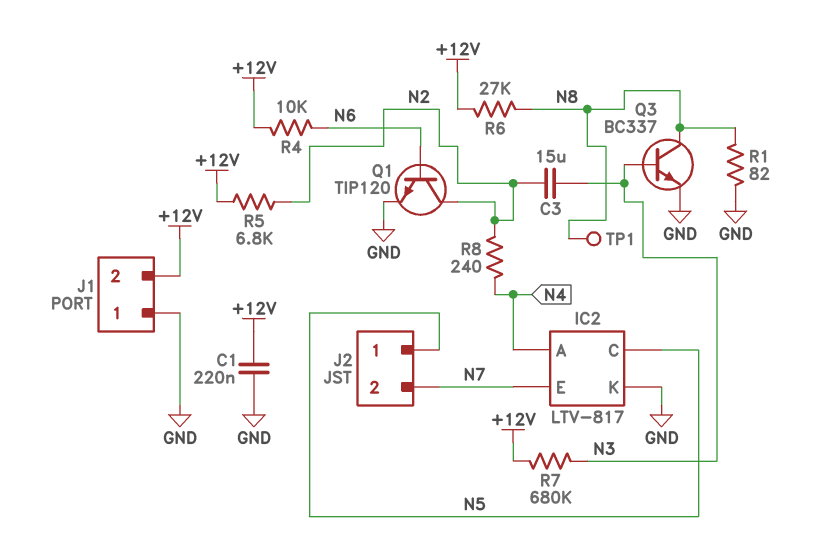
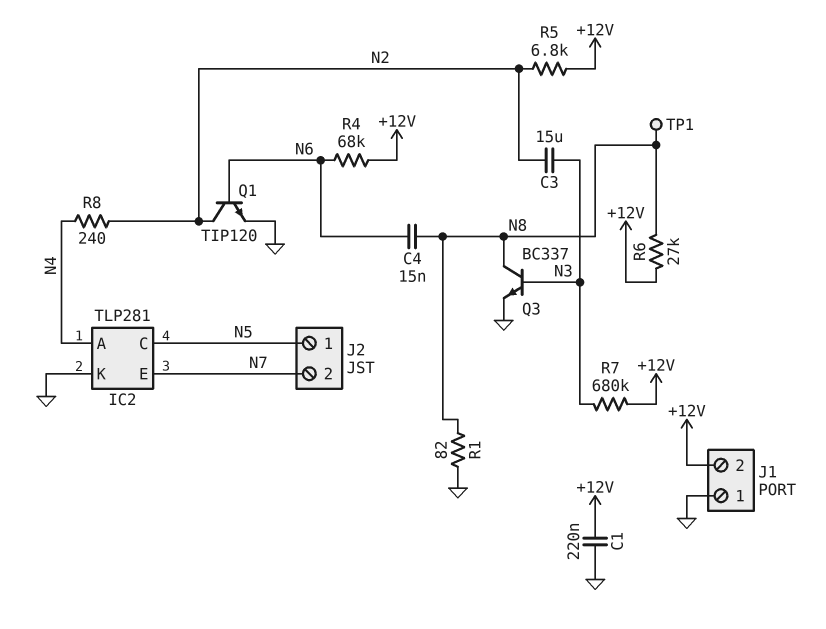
C4: none -> 15nF (N6, N8)
IC2: LTV-817 -> TLP281
R4: 10k (+12V, N6) -> 68k (+12V, N6)

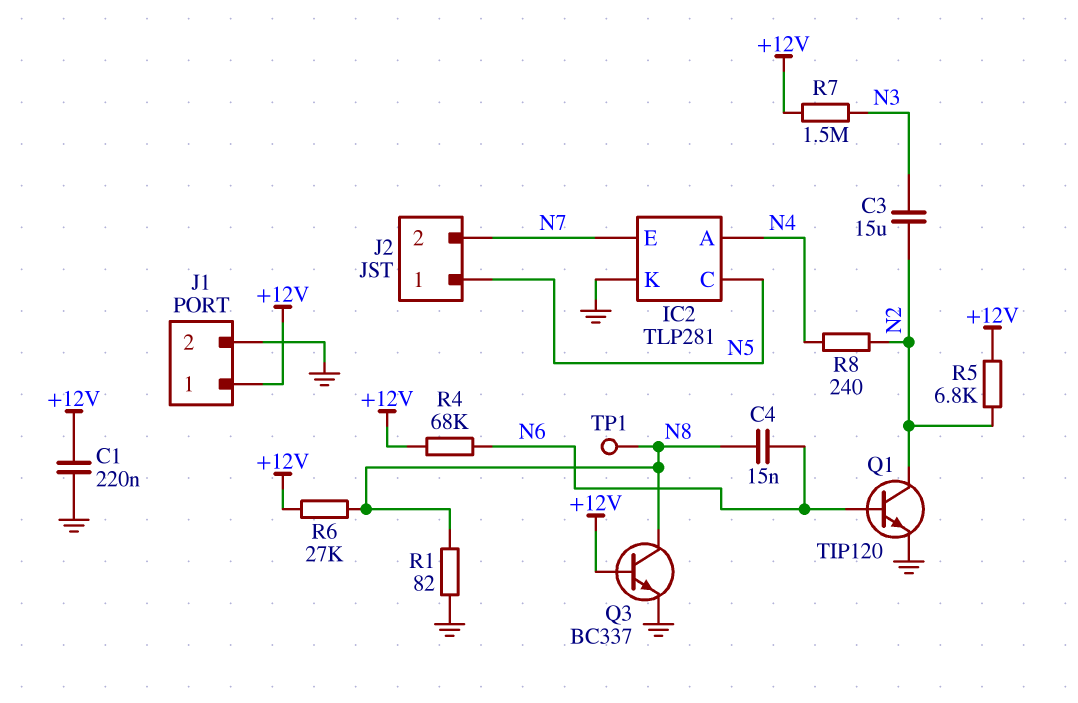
J1 pin 1: GND -> +12V
J1 pin 2: +12V -> GND
Q3: NPN BC337 (B N3, C N8, E GND) -> NPN BC337 (B +12V, C N8, E GND)
R7: 680k (+12V, N3) -> 1.5M (+12V, N3)

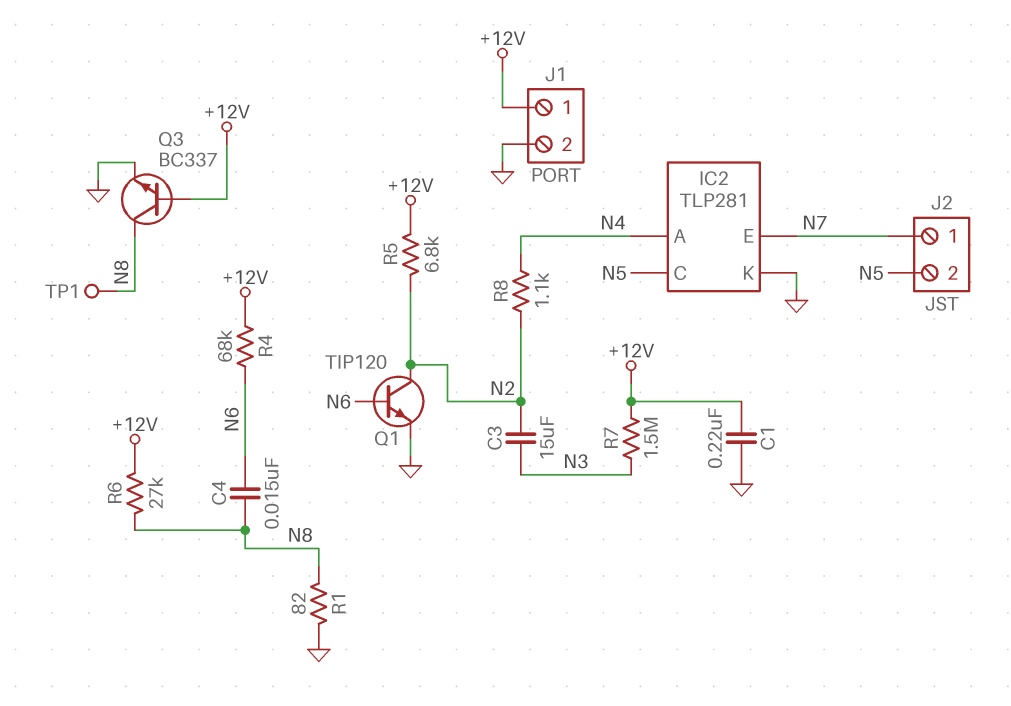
J2 pin 1: N5 -> N7
J2 pin 2: N7 -> N5
R8: 240 (N2, N4) -> 1.1k (N2, N4)

